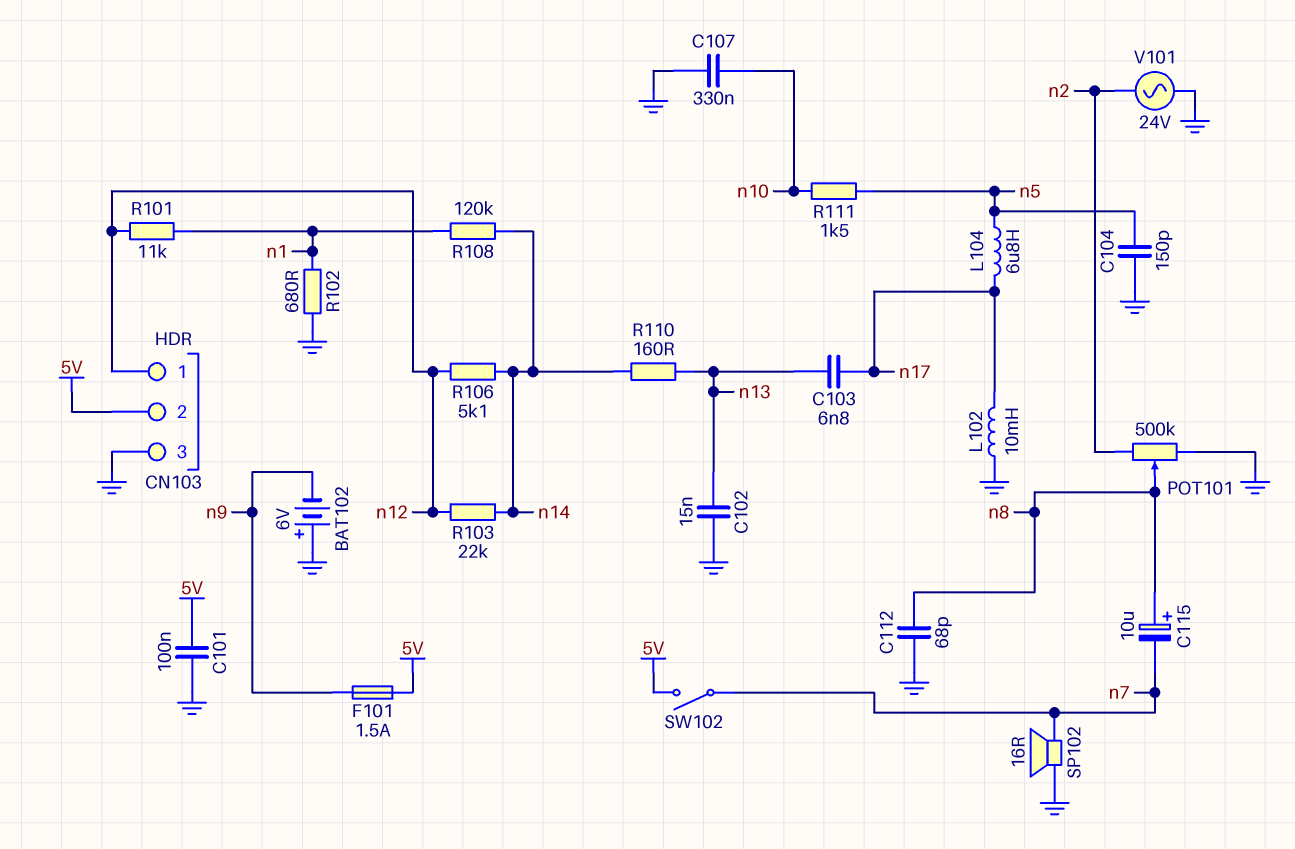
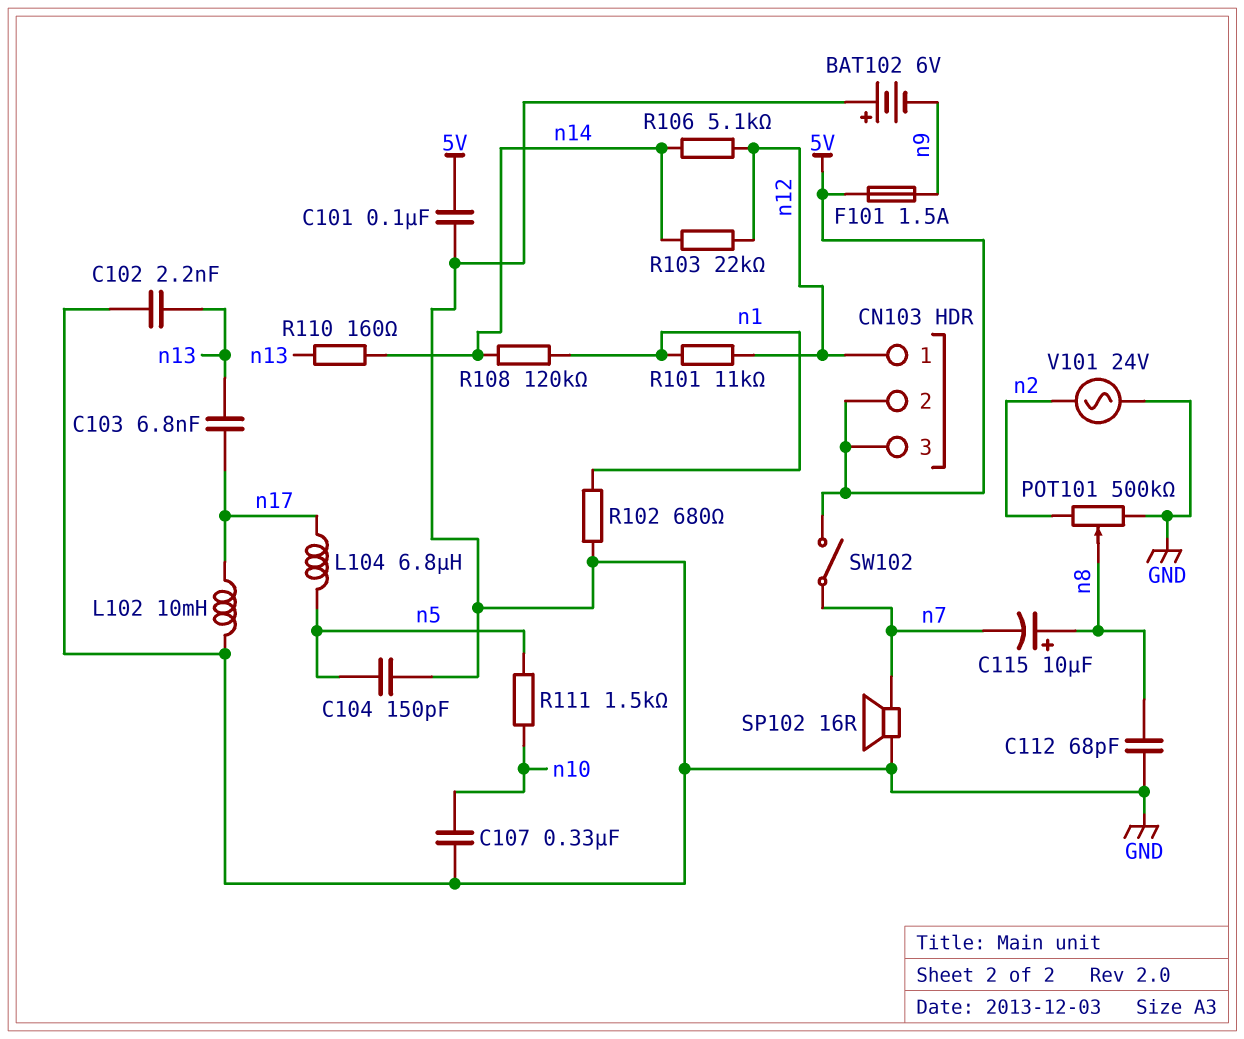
C102: 15nF (GND, n13) -> 2.2nF (GND, n13)
CN103 pin 3: GND -> 5V

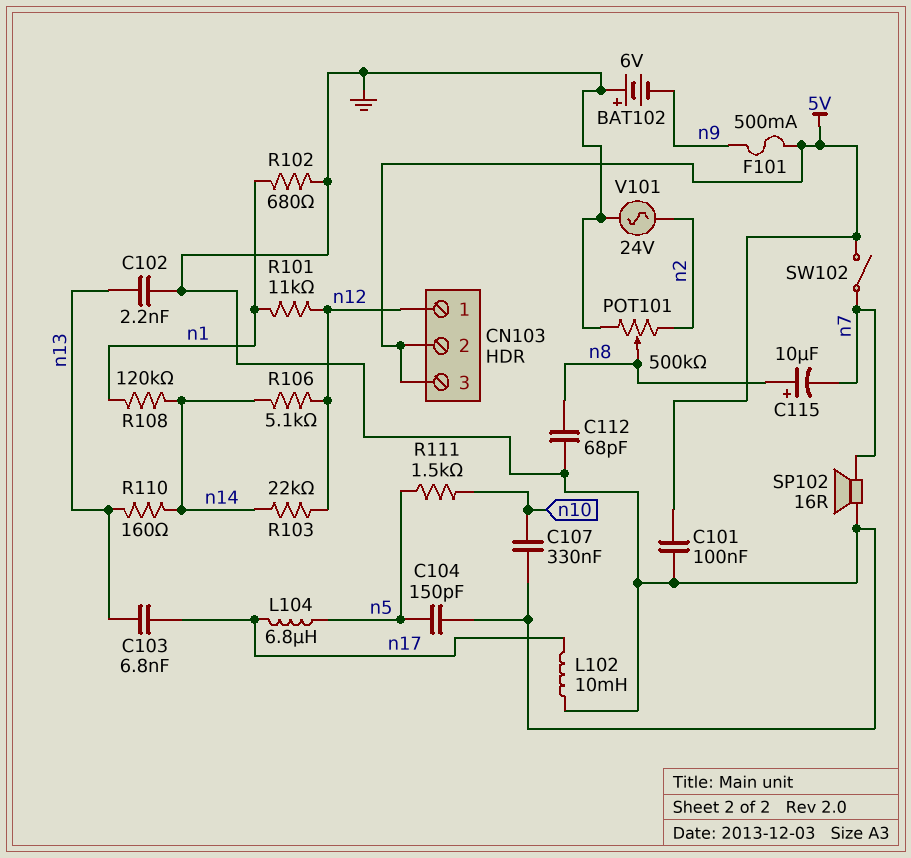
F101: 1.5A (5V, n9) -> 500mA (5V, n9)

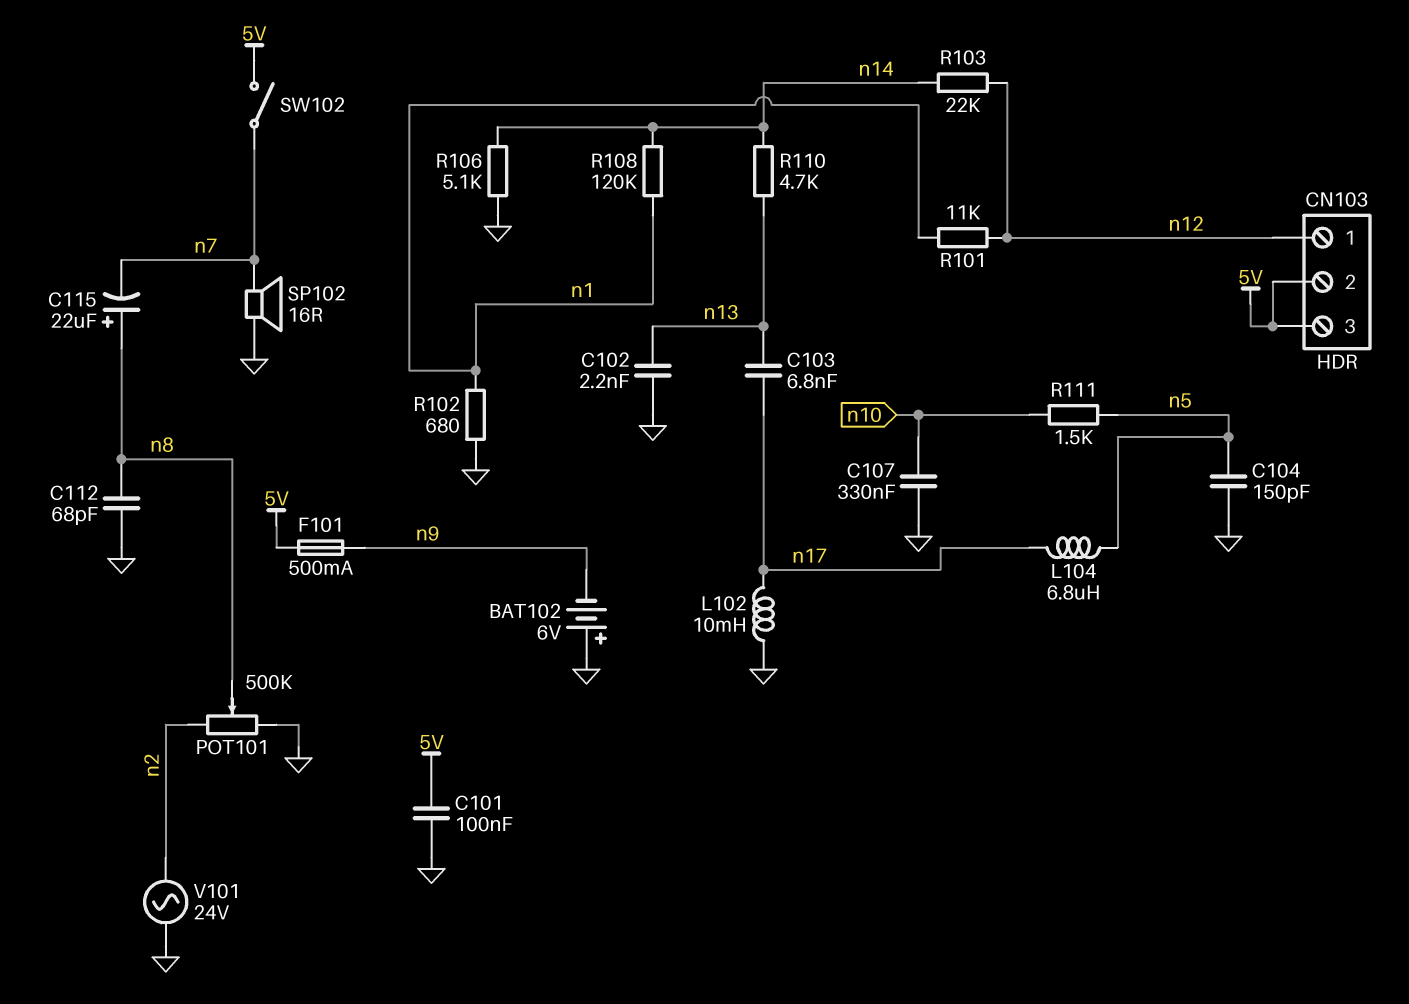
C115: 10uF (plus n8, minus n7) -> 22uF (plus n8, minus n7)
R106: 5.1k (n12, n14) -> 5.1k (GND, n14)
R110: 160 (n13, n14) -> 4.7k (n13, n14)

